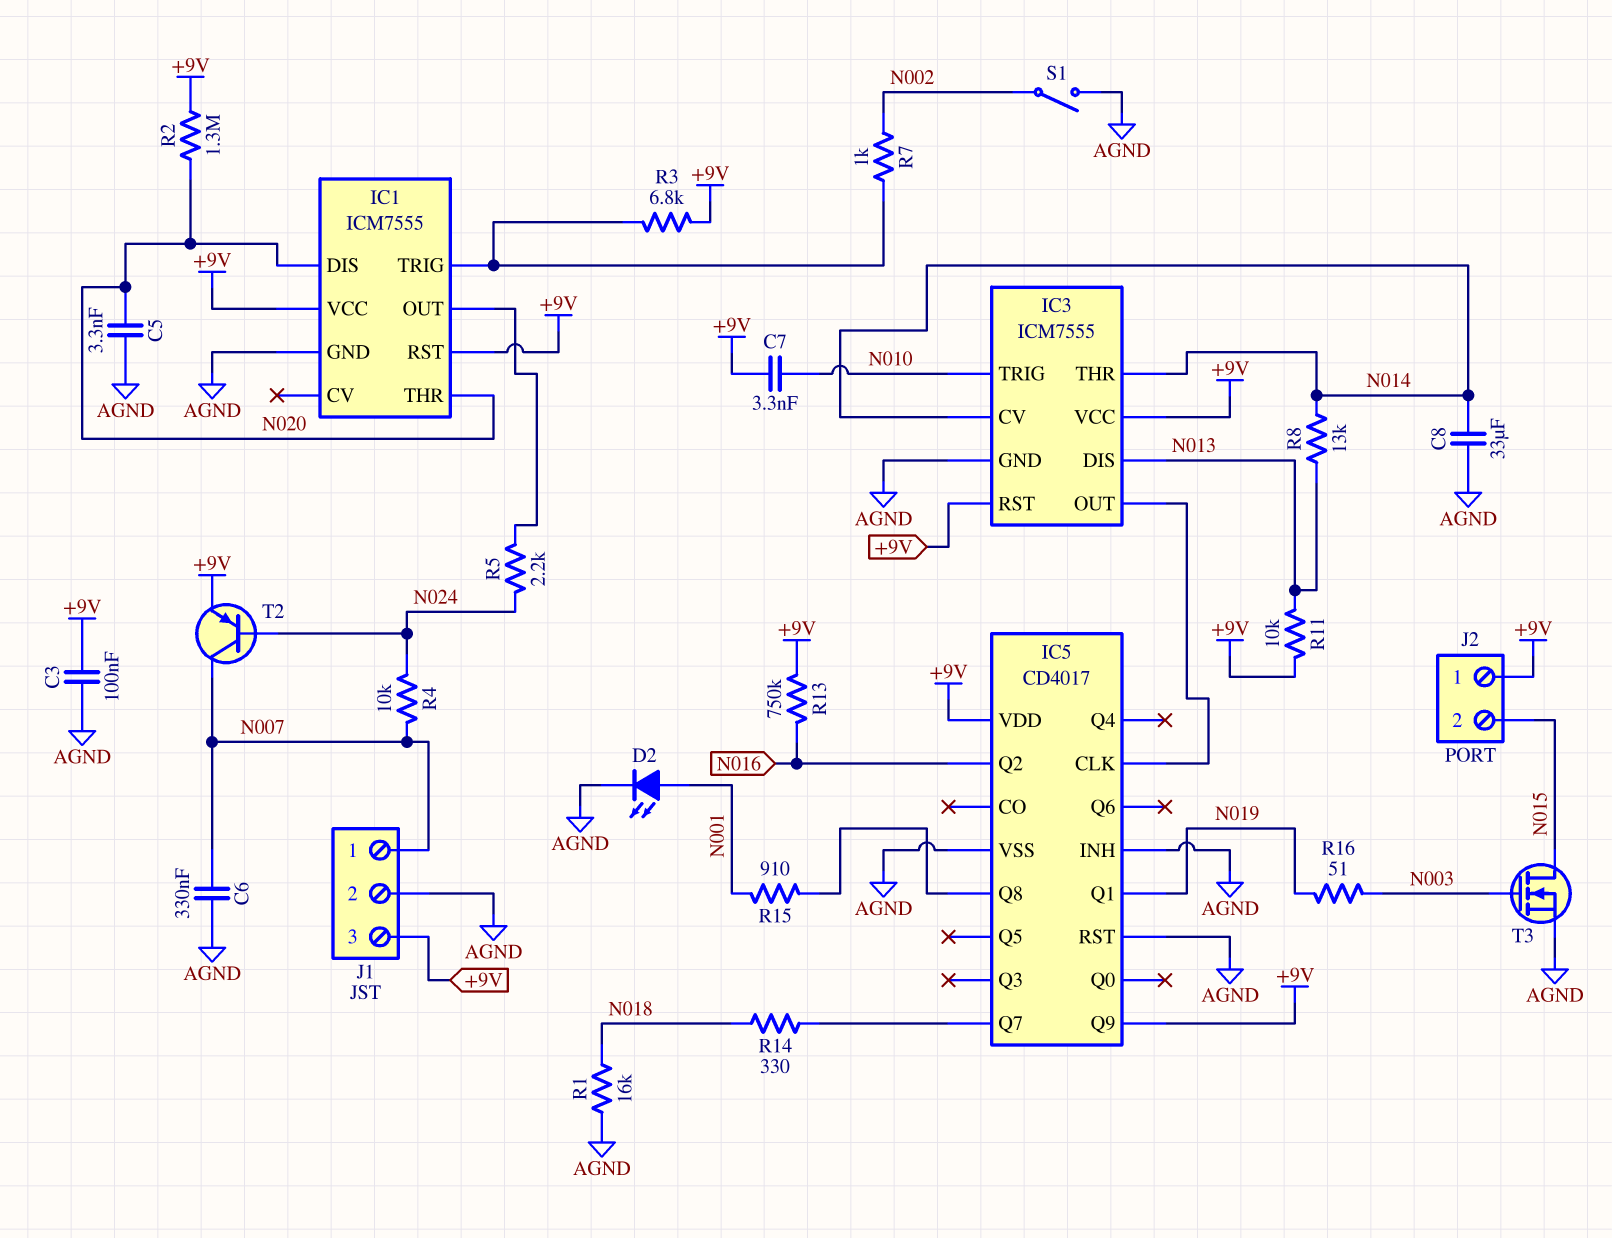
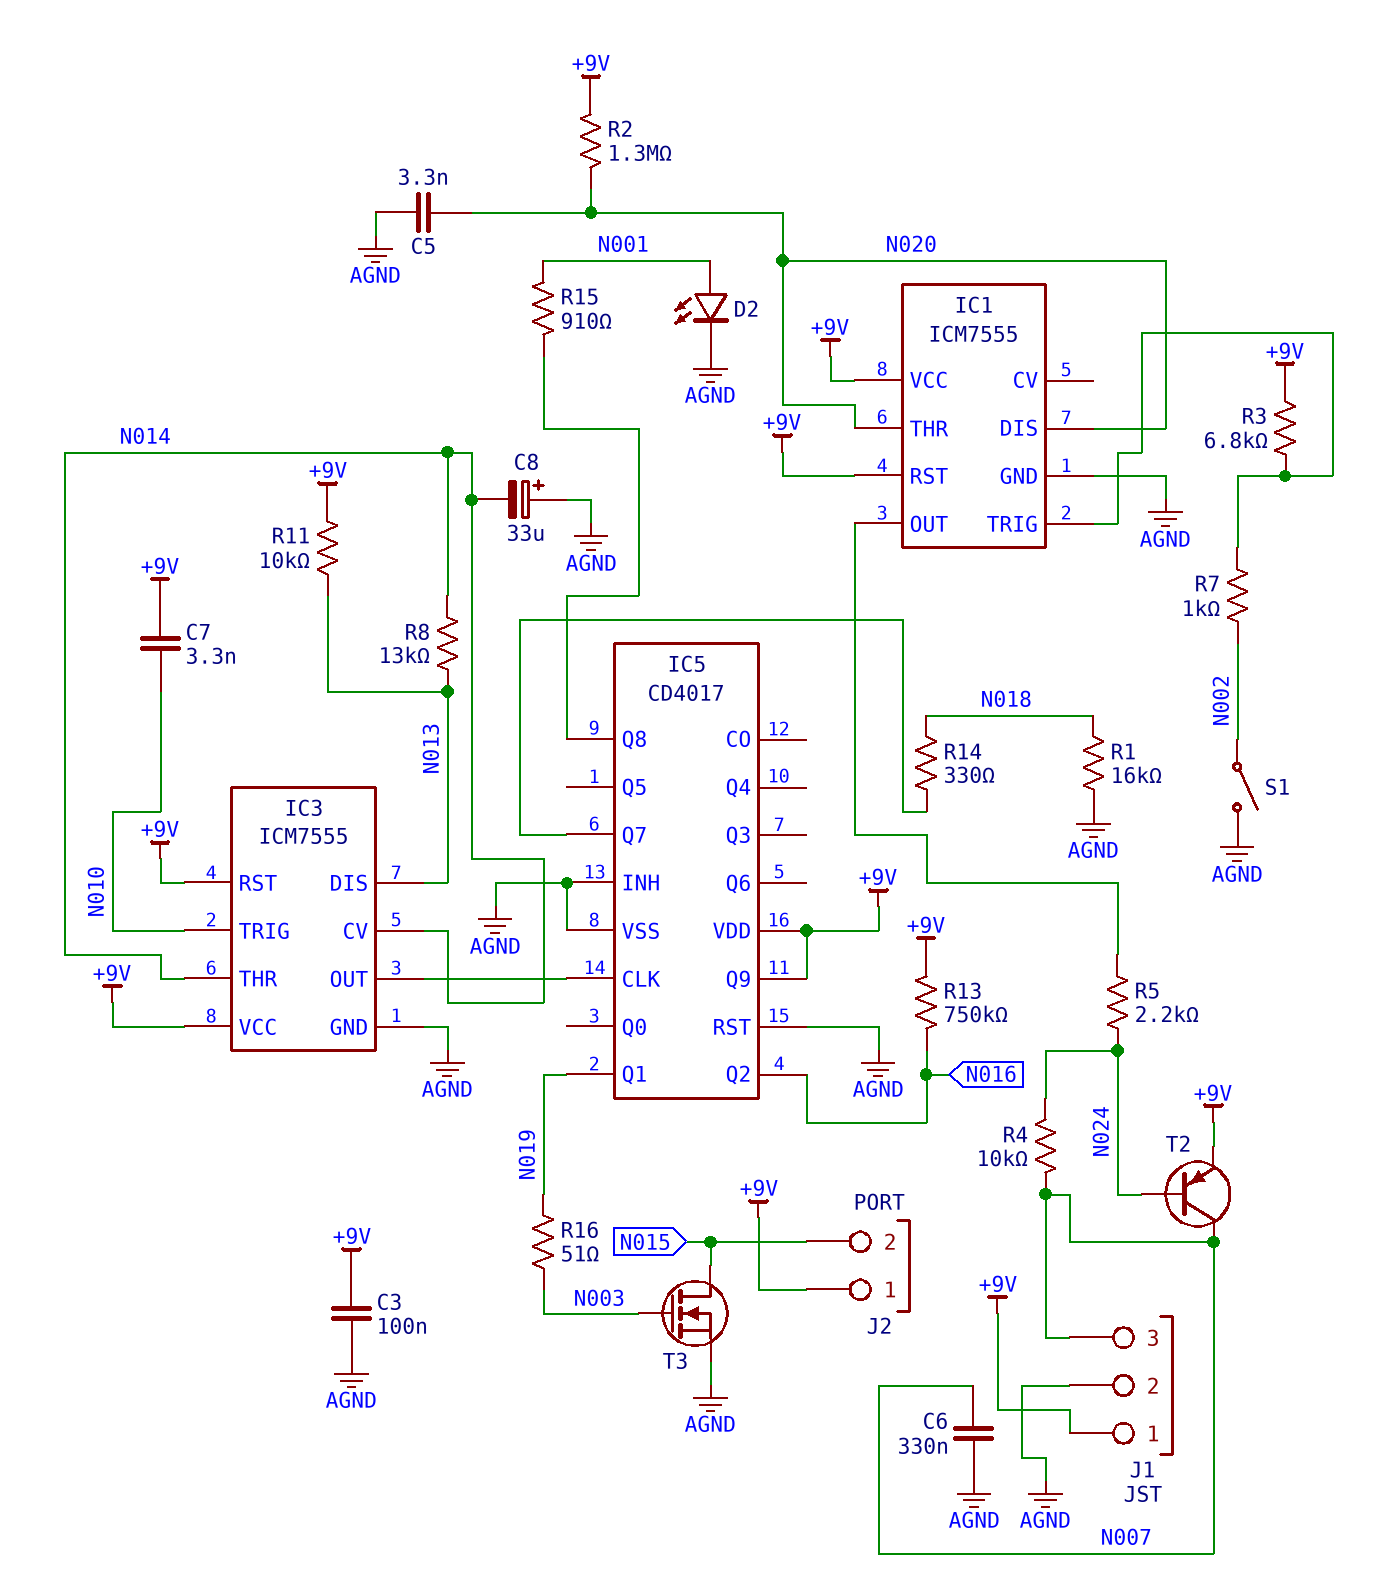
C8: 33uF (AGND, N014) -> 33uF (plus AGND, minus N014)
J1 pin 1: N007 -> +9V
J1 pin 3: +9V -> N007

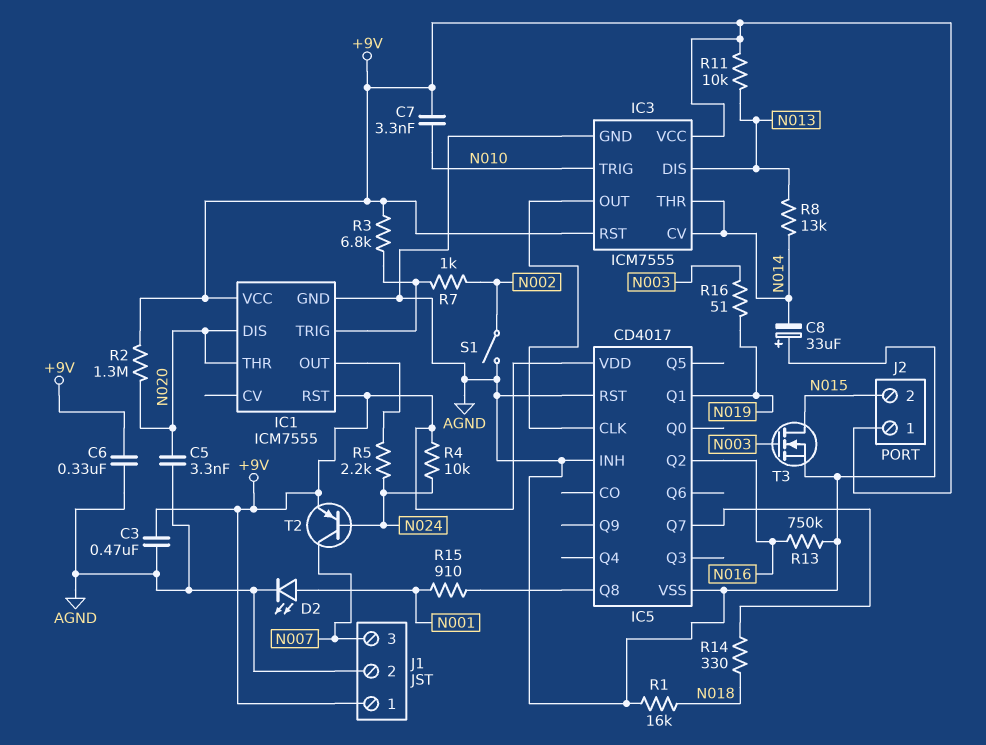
C3: 100nF (+9V, AGND) -> 470nF (+9V, AGND)
C6: 330nF (AGND, N007) -> 330nF (+9V, AGND)
IC5 pin Q9: +9V -> none
R4: 10k (N007, N024) -> 10k (+9V, N024)
R13: 750k (+9V, N016) -> 750k (AGND, N016)

